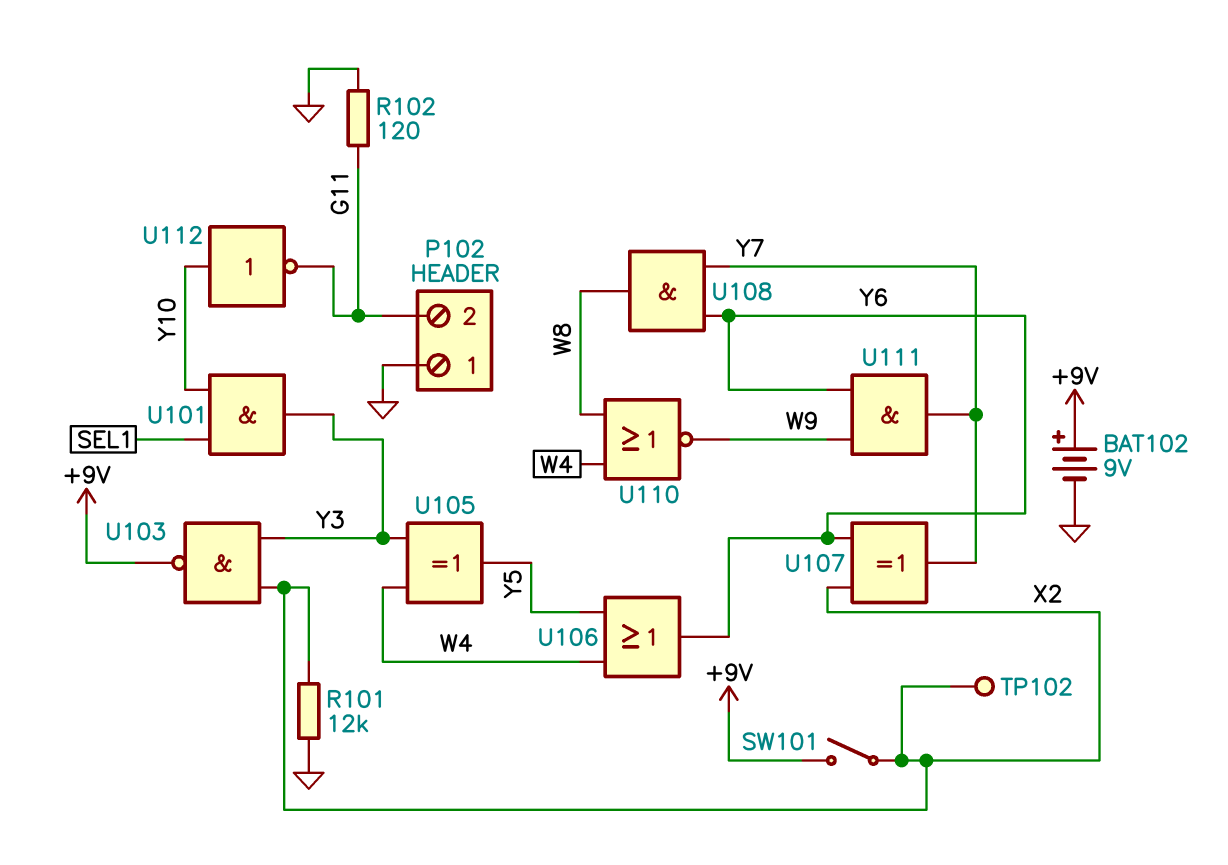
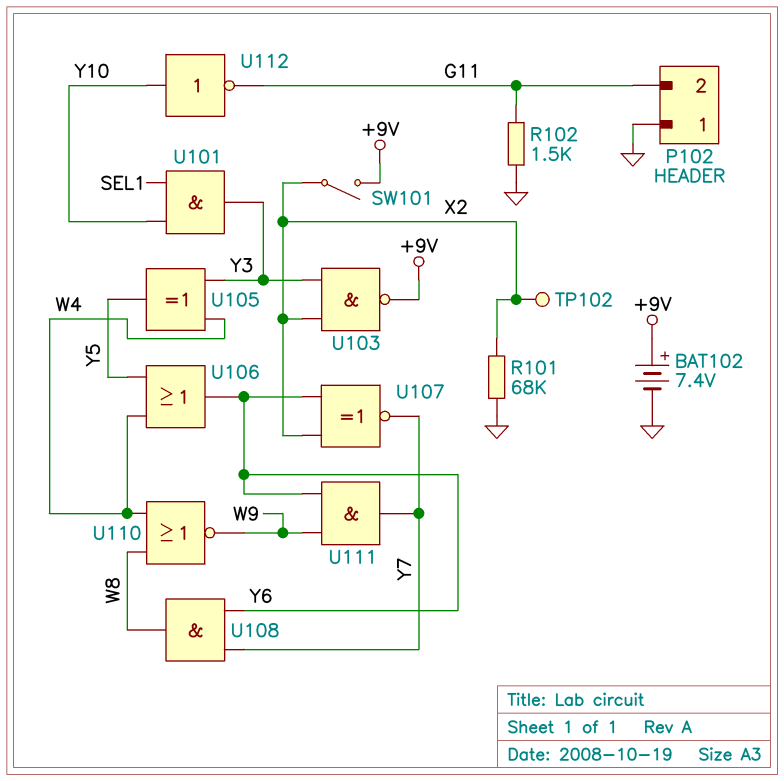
BAT102: 9V (plus +9V, minus GND) -> 7.4V (plus +9V, minus GND)
R101: 12k (GND, X2) -> 68k (GND, X2)
R102: 120 (G11, GND) -> 1.5k (G11, GND)
U107: XOR (in X2, in Y6, out Y7) -> XNOR (in X2, in Y6, out Y7)

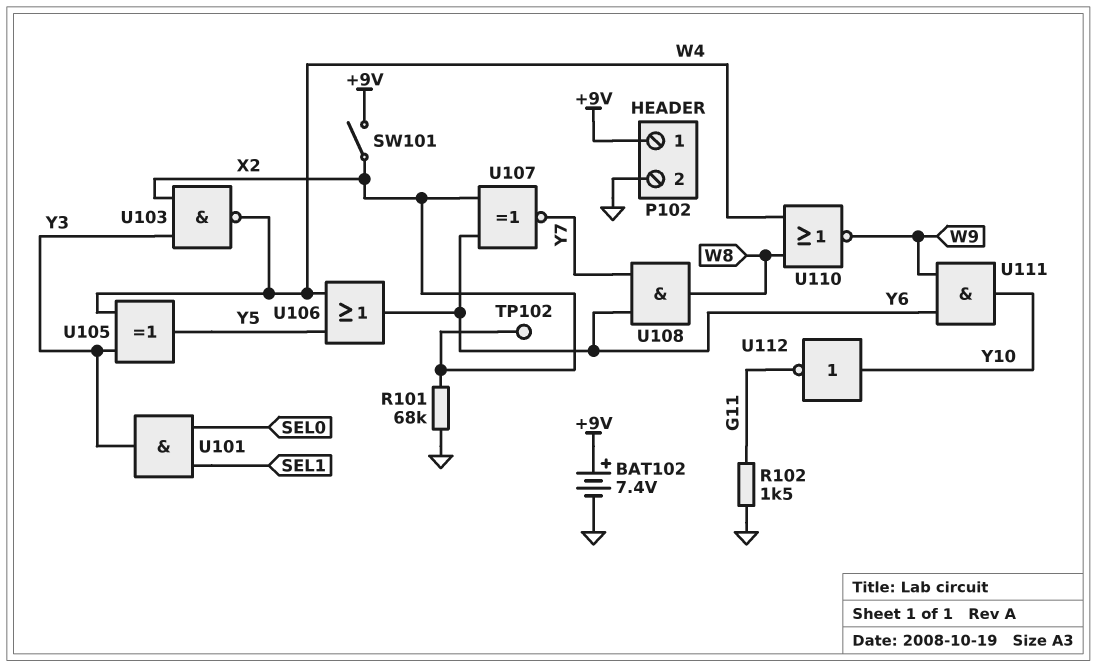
P102 pin 1: GND -> +9V
P102 pin 2: G11 -> GND
U101: AND (in SEL1, in Y10, out Y3) -> AND (in SEL0, in SEL1, out Y3)
U103: NAND (in X2, in Y3, out +9V) -> NAND (in X2, in Y3, out W4)
U111: AND (in W9, in Y6, out Y7) -> AND (in W9, in Y6, out Y10)

